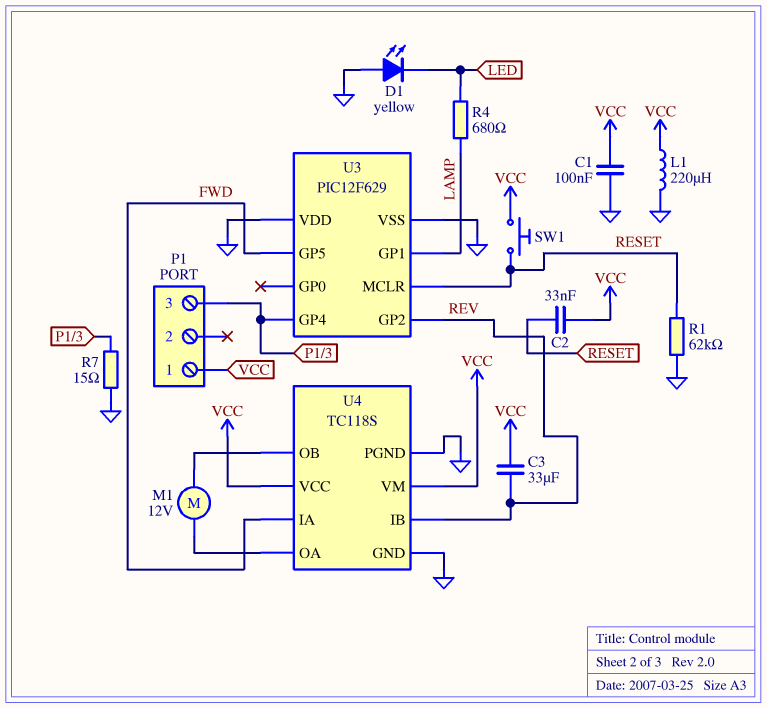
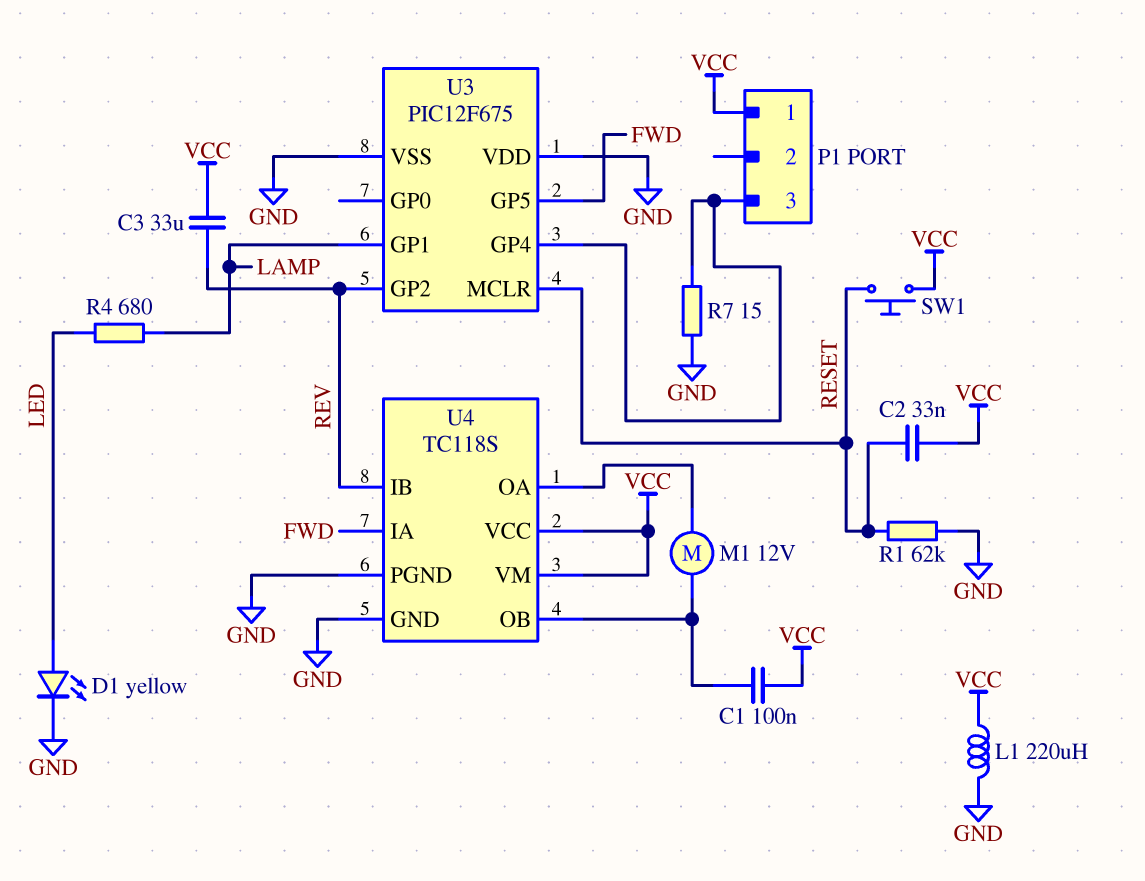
C1: 100nF (GND, VCC) -> 100nF (U4/OB, VCC)
D1: LED yellow (A GND, K LED) -> LED yellow (A LED, K GND)
U3: PIC12F629 -> PIC12F675

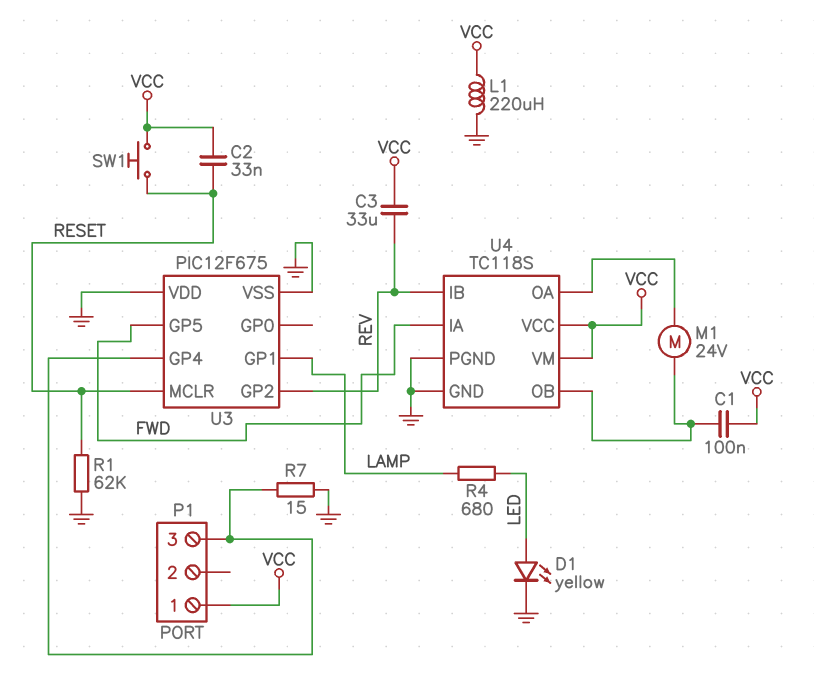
M1: motor 12V (U4/OA, U4/OB) -> motor 24V (U4/OA, U4/OB)

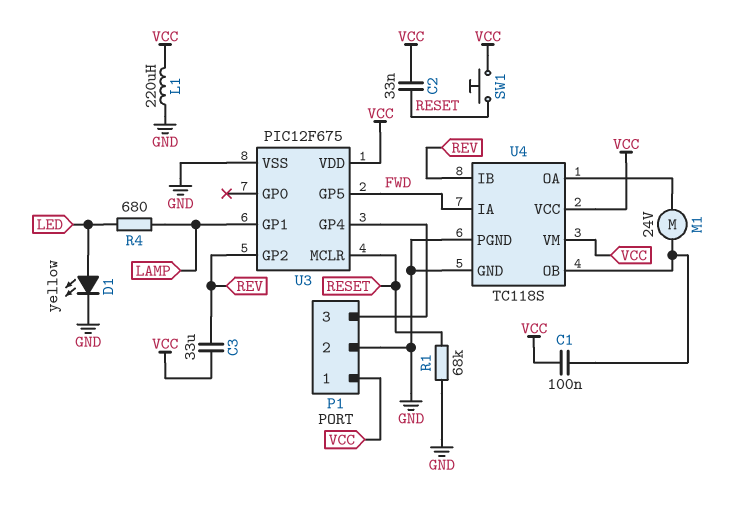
P1 pin 2: none -> GND
R1: 62k (GND, RESET) -> 68k (GND, RESET)
R7: 15 (GND, P1/3) -> none
U3 pin VDD: GND -> VCC

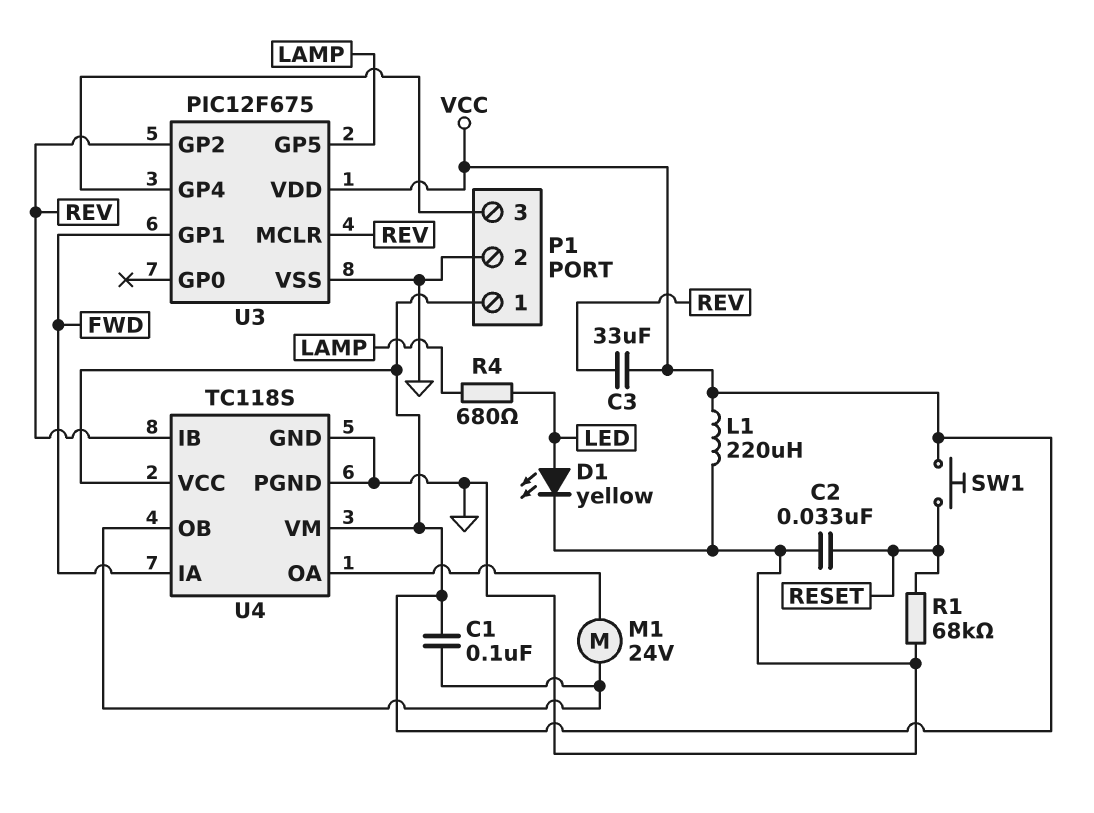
C2: 33nF (RESET, VCC) -> 33nF (GND, RESET)
U3 pin GP1: LAMP -> FWD
U3 pin GP5: FWD -> LAMP
U3 pin MCLR: RESET -> REV

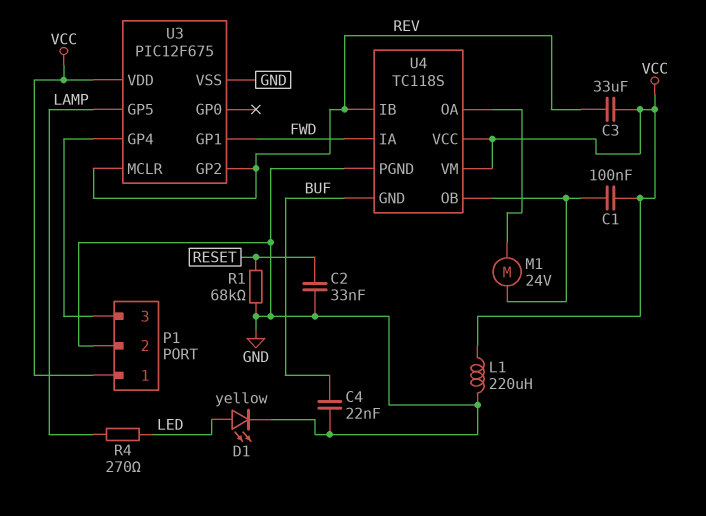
C4: none -> 22nF (BUF, GND)
R4: 680 (LAMP, LED) -> 270 (LAMP, LED)
SW1: button (RESET, VCC) -> none
U4 pin GND: GND -> BUF

